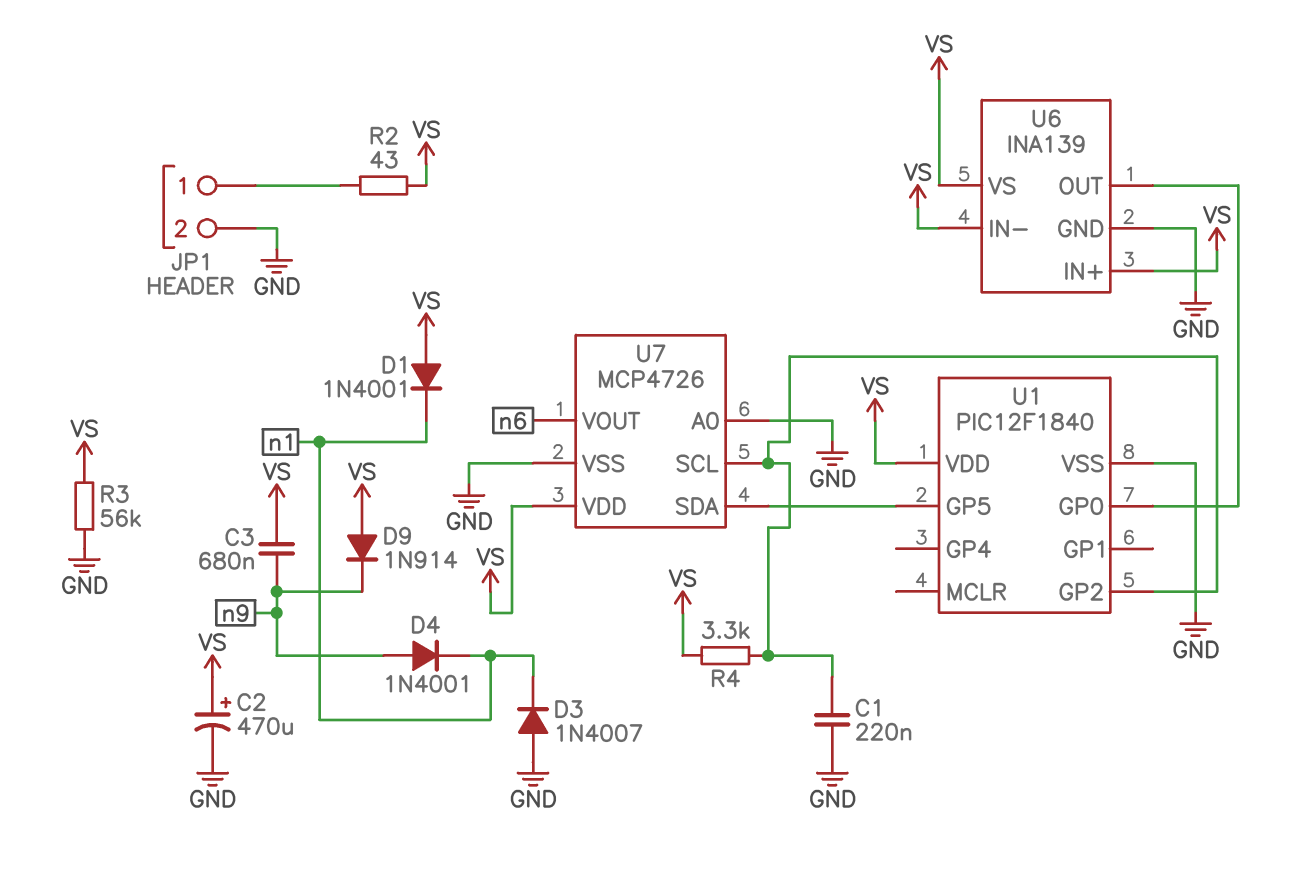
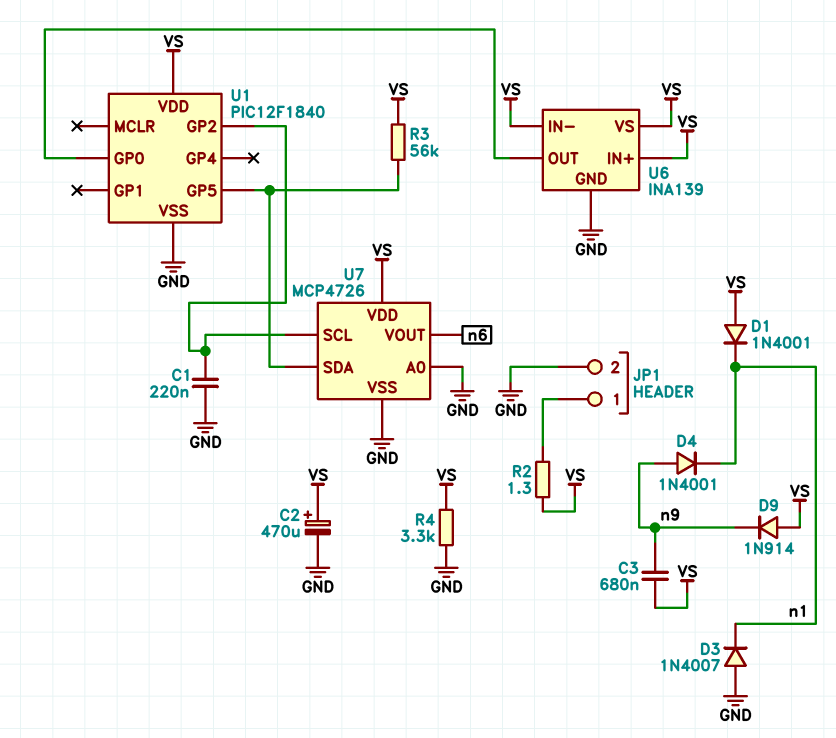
R2: 43 (JP1/1, VS) -> 1.3 (JP1/1, VS)
R3: 56k (GND, VS) -> 56k (U1/GP5, VS)
R4: 3.3k (U1/GP2, VS) -> 3.3k (GND, VS)

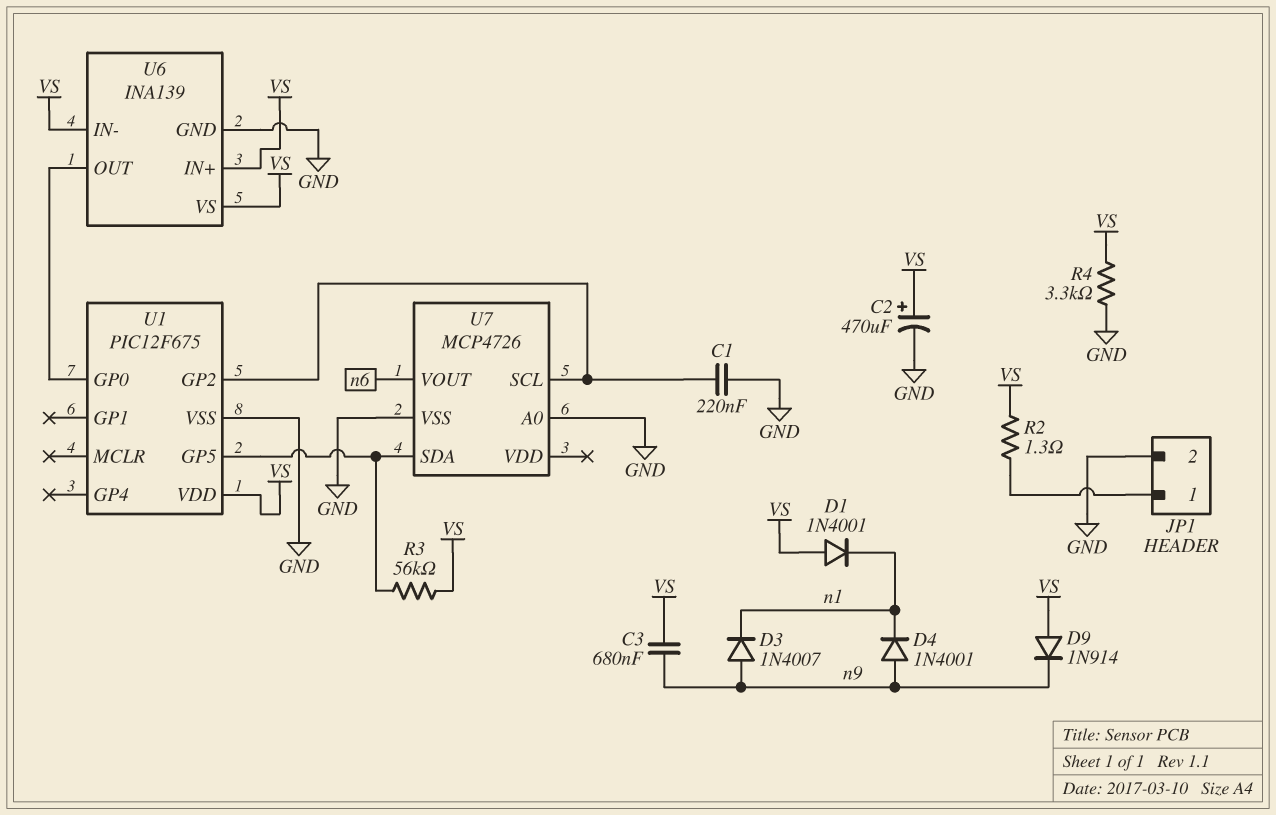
D3: diode 1N4007 (A GND, K n1) -> diode 1N4007 (A n9, K n1)
U1: PIC12F1840 -> PIC12F675
U7 pin VDD: VS -> none

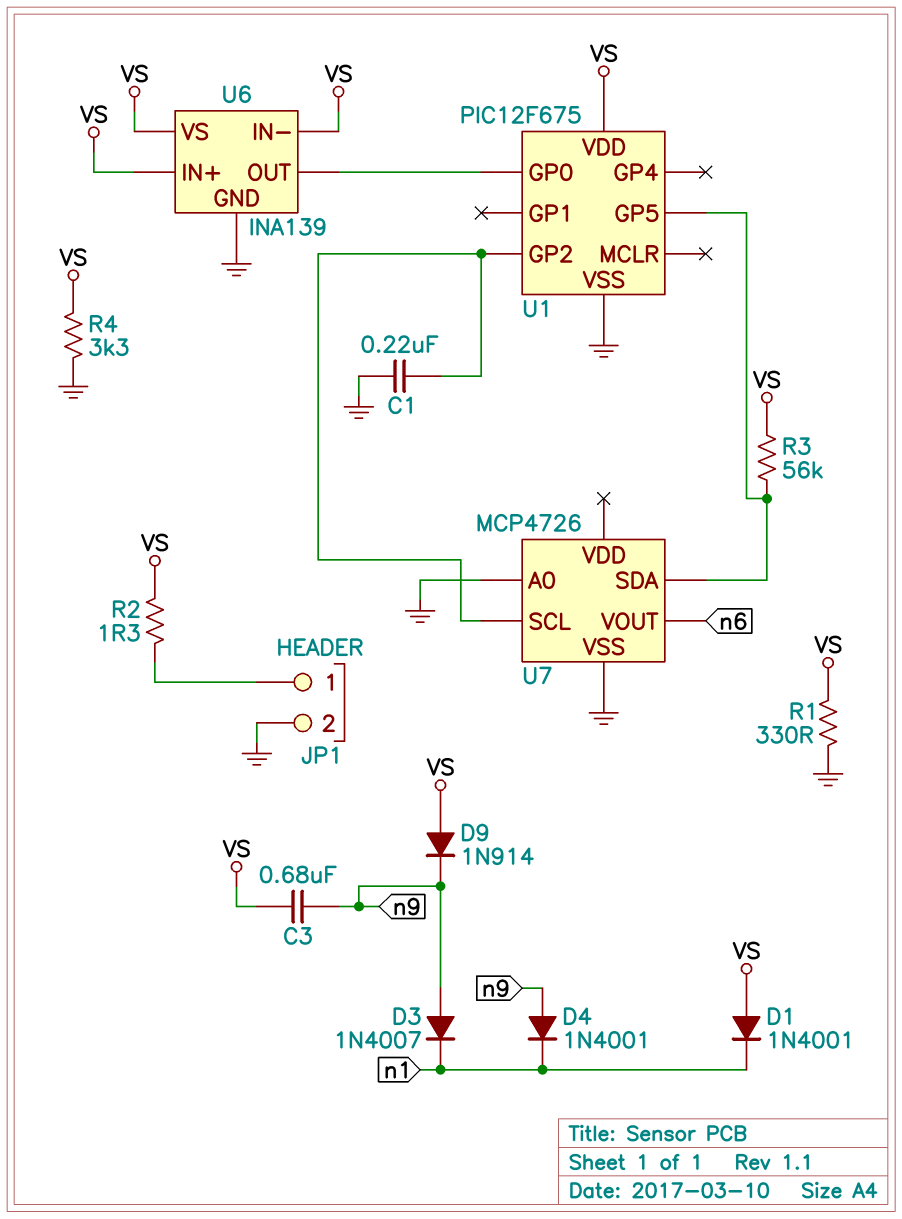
C2: 470uF (plus VS, minus GND) -> none
R1: none -> 330 (GND, VS)

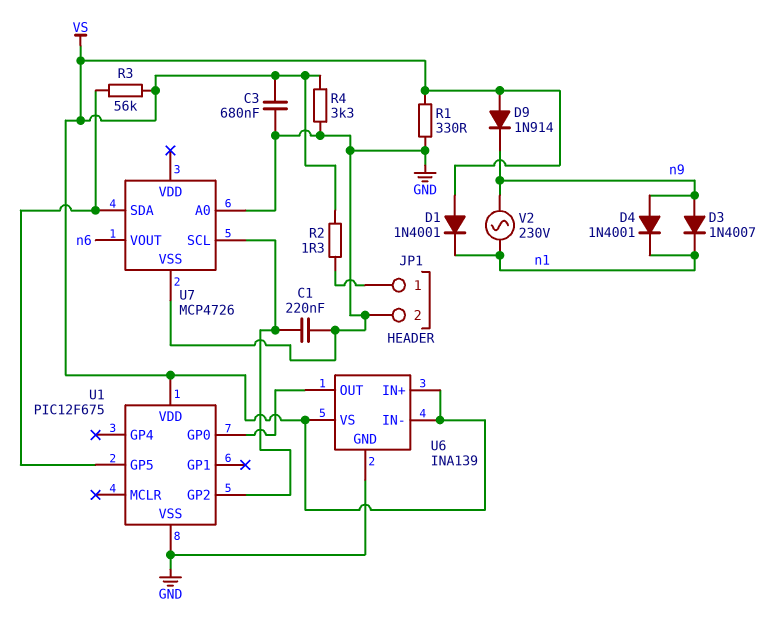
C3: 680nF (VS, n9) -> 680nF (GND, VS)
V2: none -> AC 230V (n1, n9)

